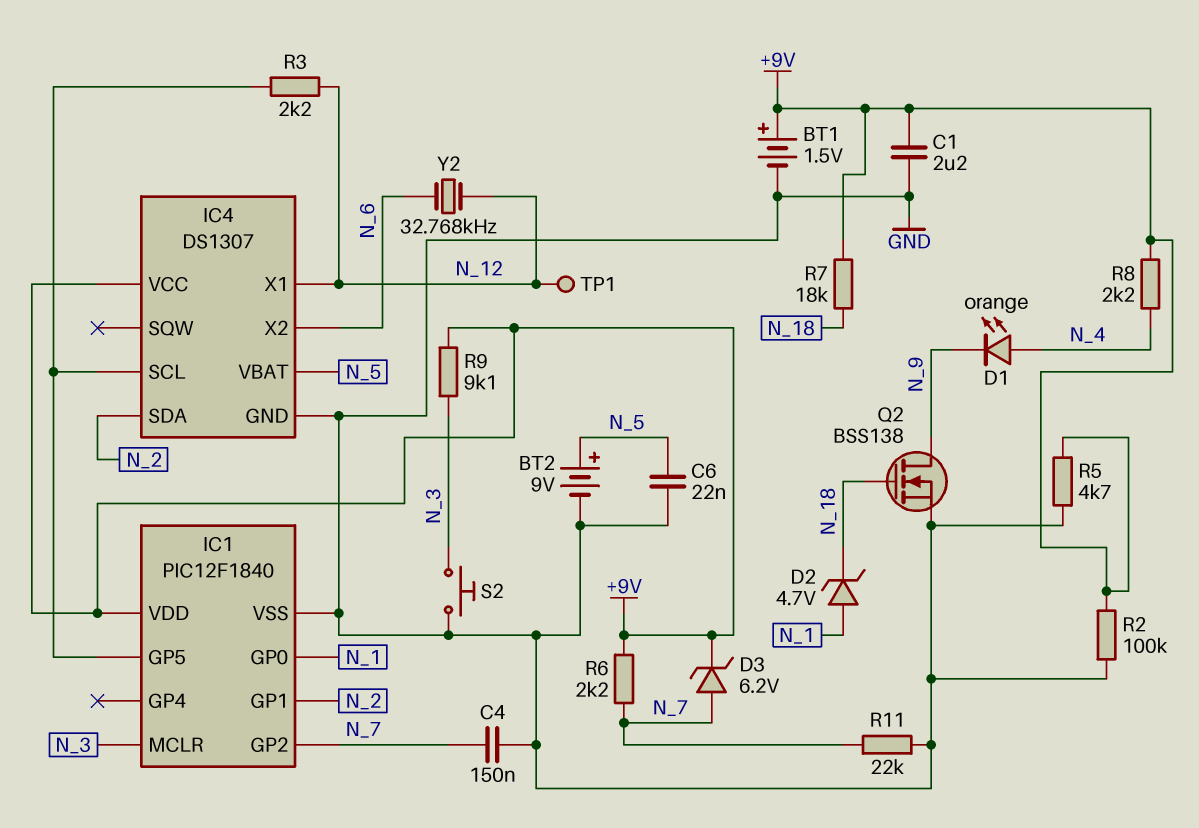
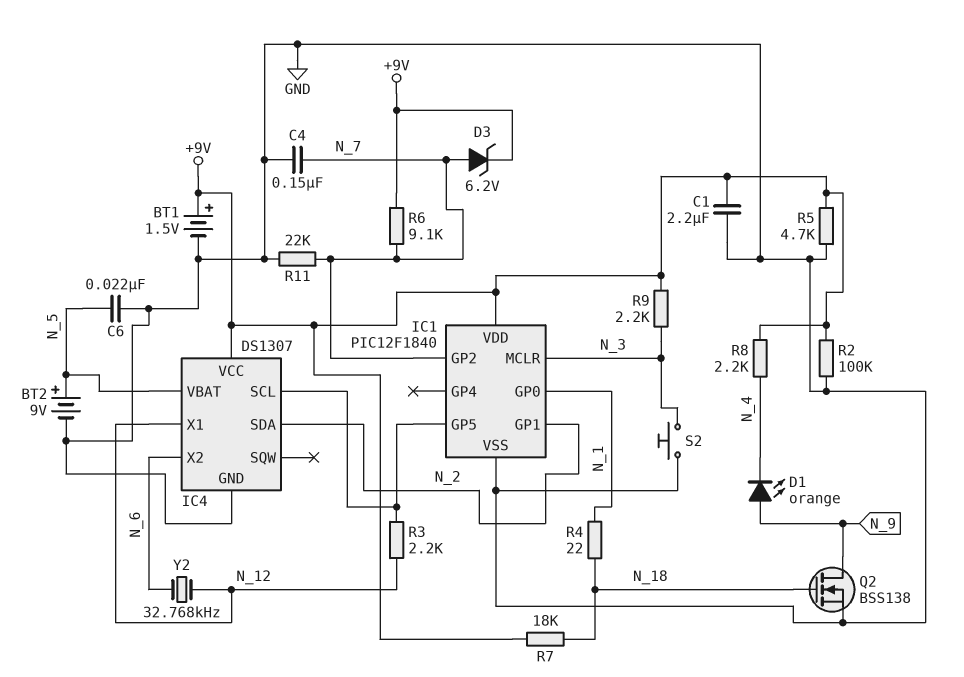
D1: LED orange (A N_4, K N_9) -> LED orange (A N_9, K N_4)
D2: zener 4.7V (A N_1, K N_18) -> none
R4: none -> 22 (N_1, N_18)
R6: 2.2k (+9V, N_7) -> 9.1k (+9V, N_7)
R9: 9.1k (+9V, N_3) -> 2.2k (+9V, N_3)
TP1: test point (N_12) -> none

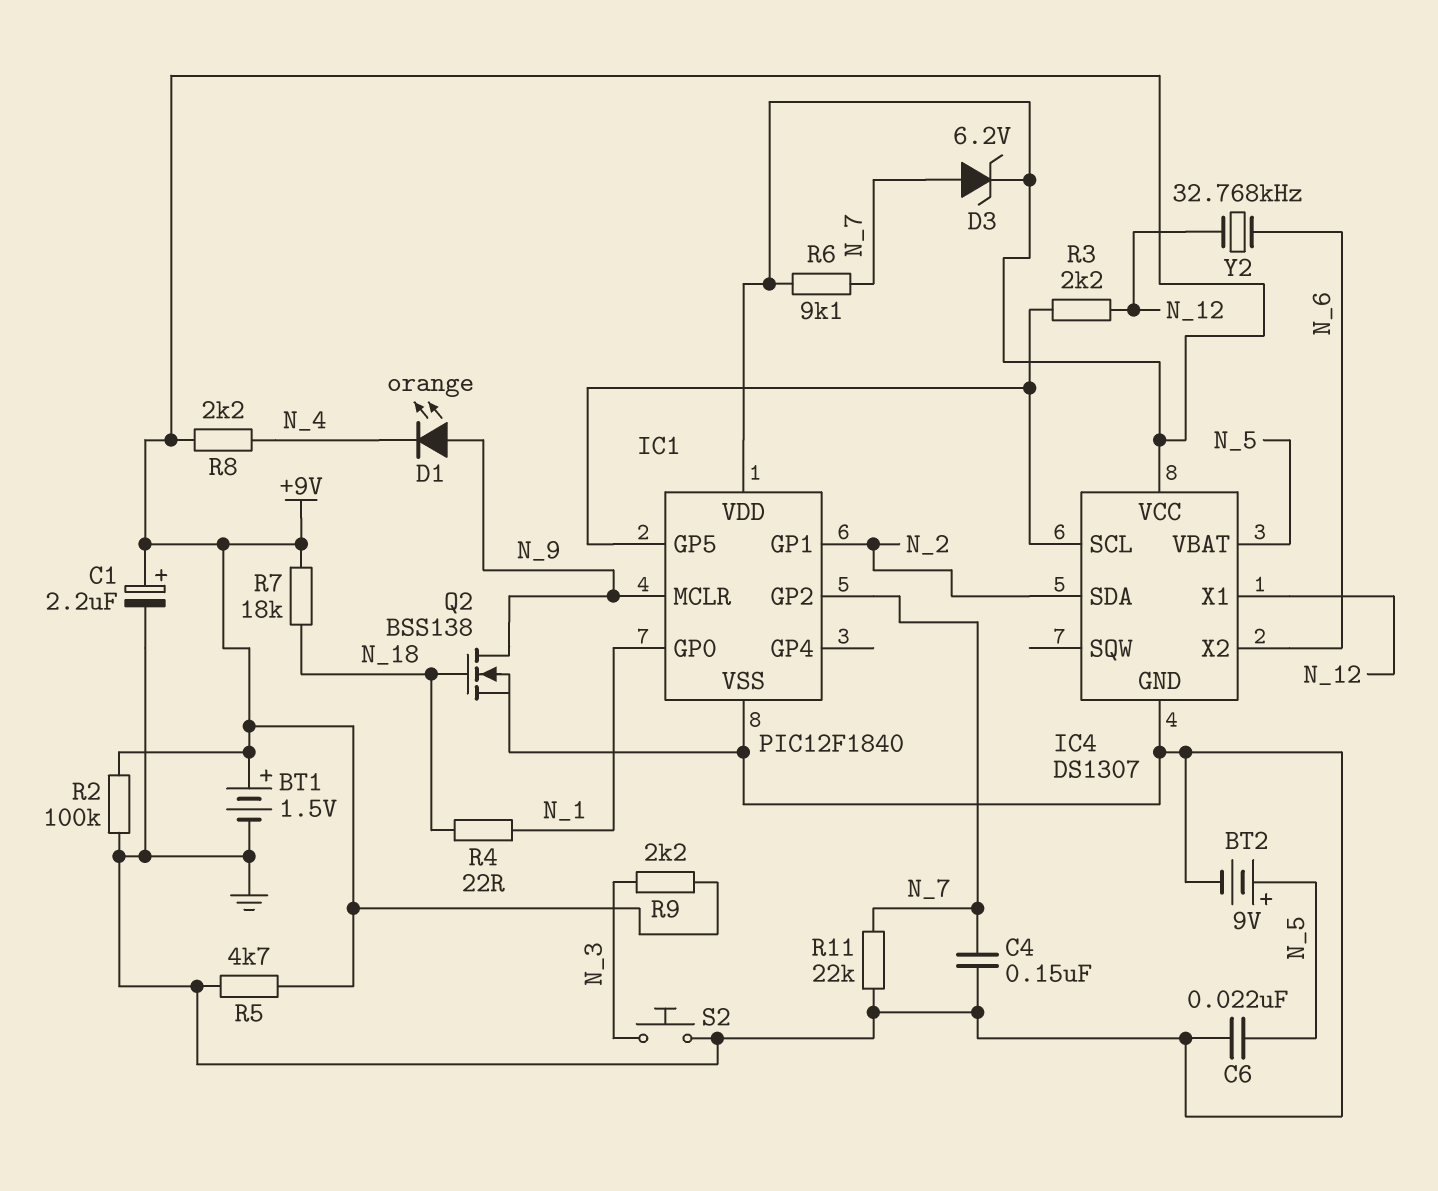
C1: 2.2uF (+9V, GND) -> 2.2uF (plus +9V, minus GND)
IC1 pin MCLR: N_3 -> N_9

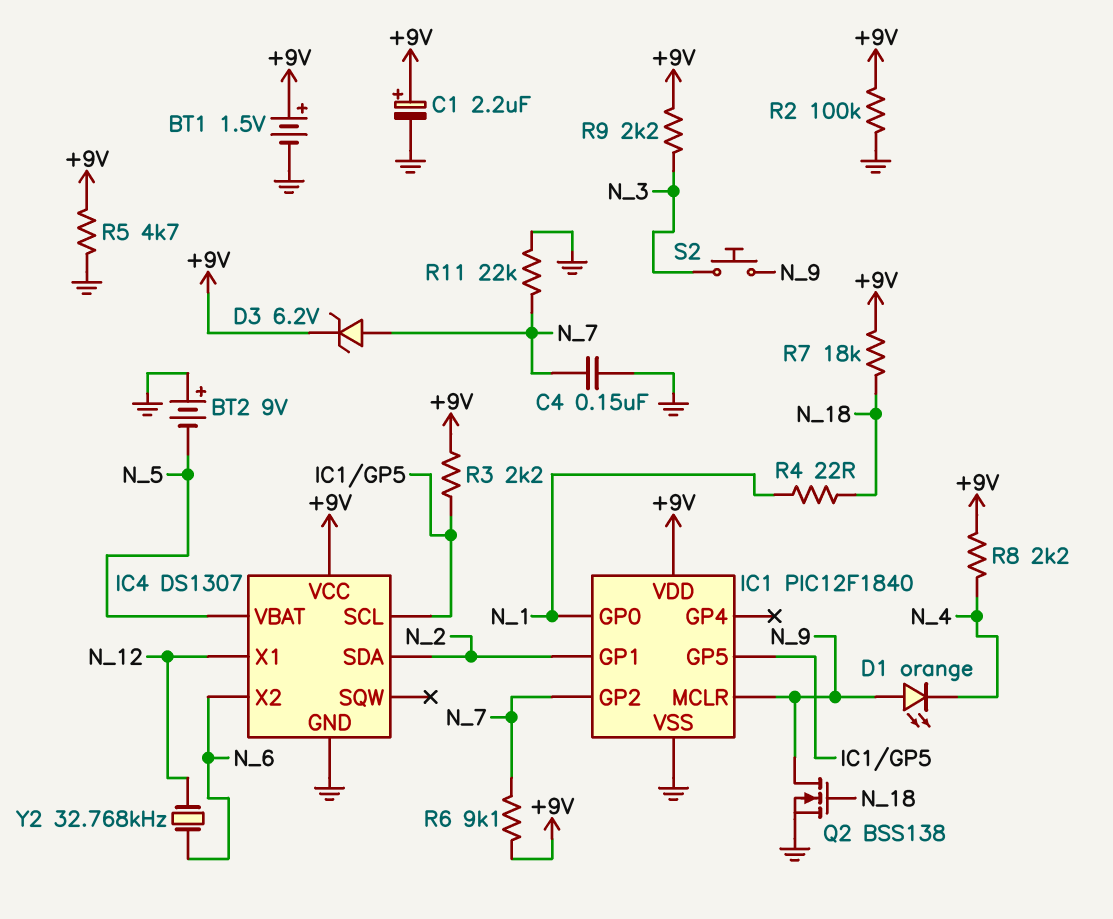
BT2: 9V (plus N_5, minus GND) -> 9V (plus GND, minus N_5)
C6: 22nF (GND, N_5) -> none
R3: 2.2k (IC1/GP5, N_12) -> 2.2k (+9V, IC1/GP5)
S2: button (GND, N_3) -> button (N_3, N_9)

